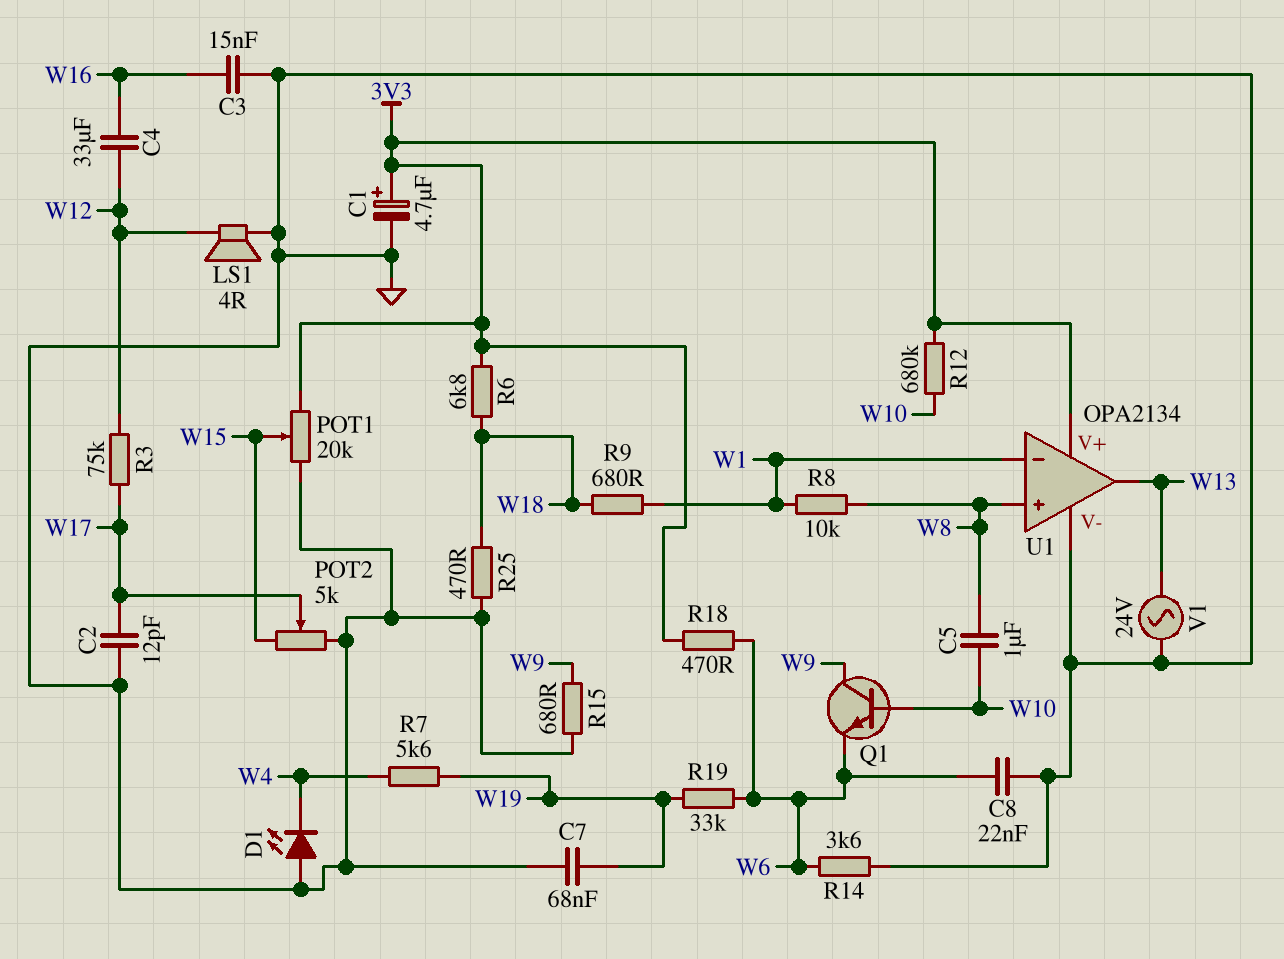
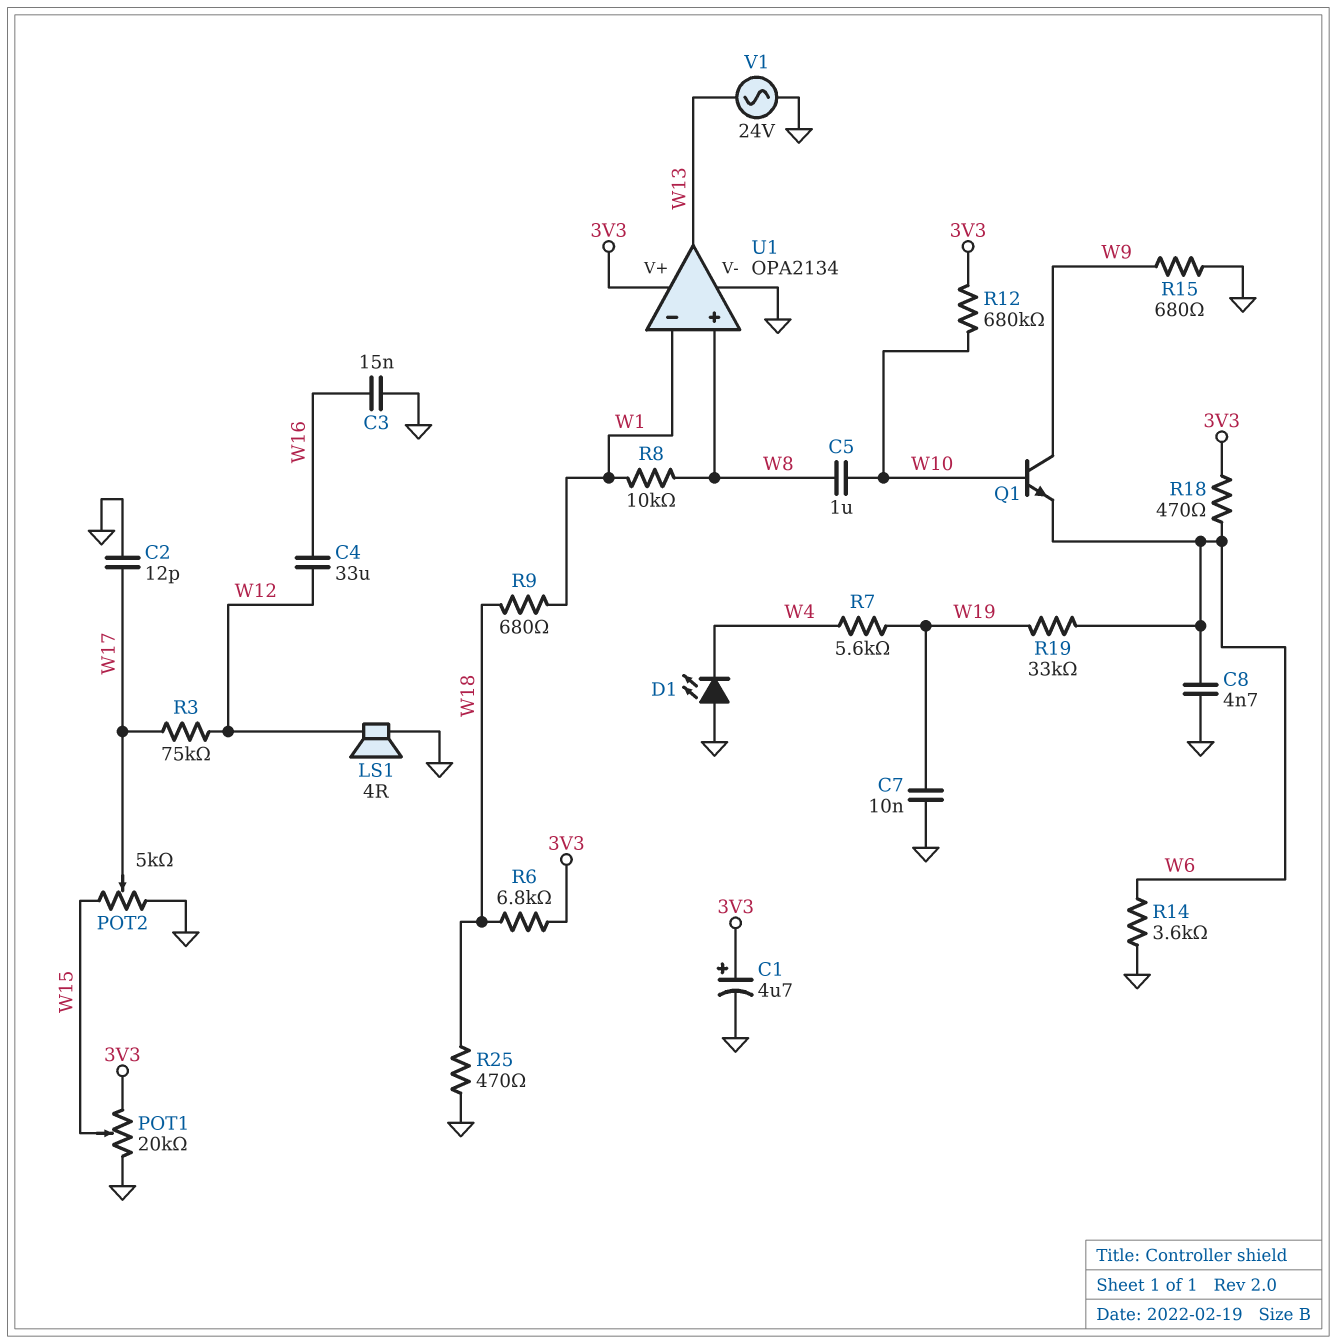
C7: 68nF (GND, W19) -> 10nF (GND, W19)
C8: 22nF (GND, W6) -> 4.7nF (GND, W6)

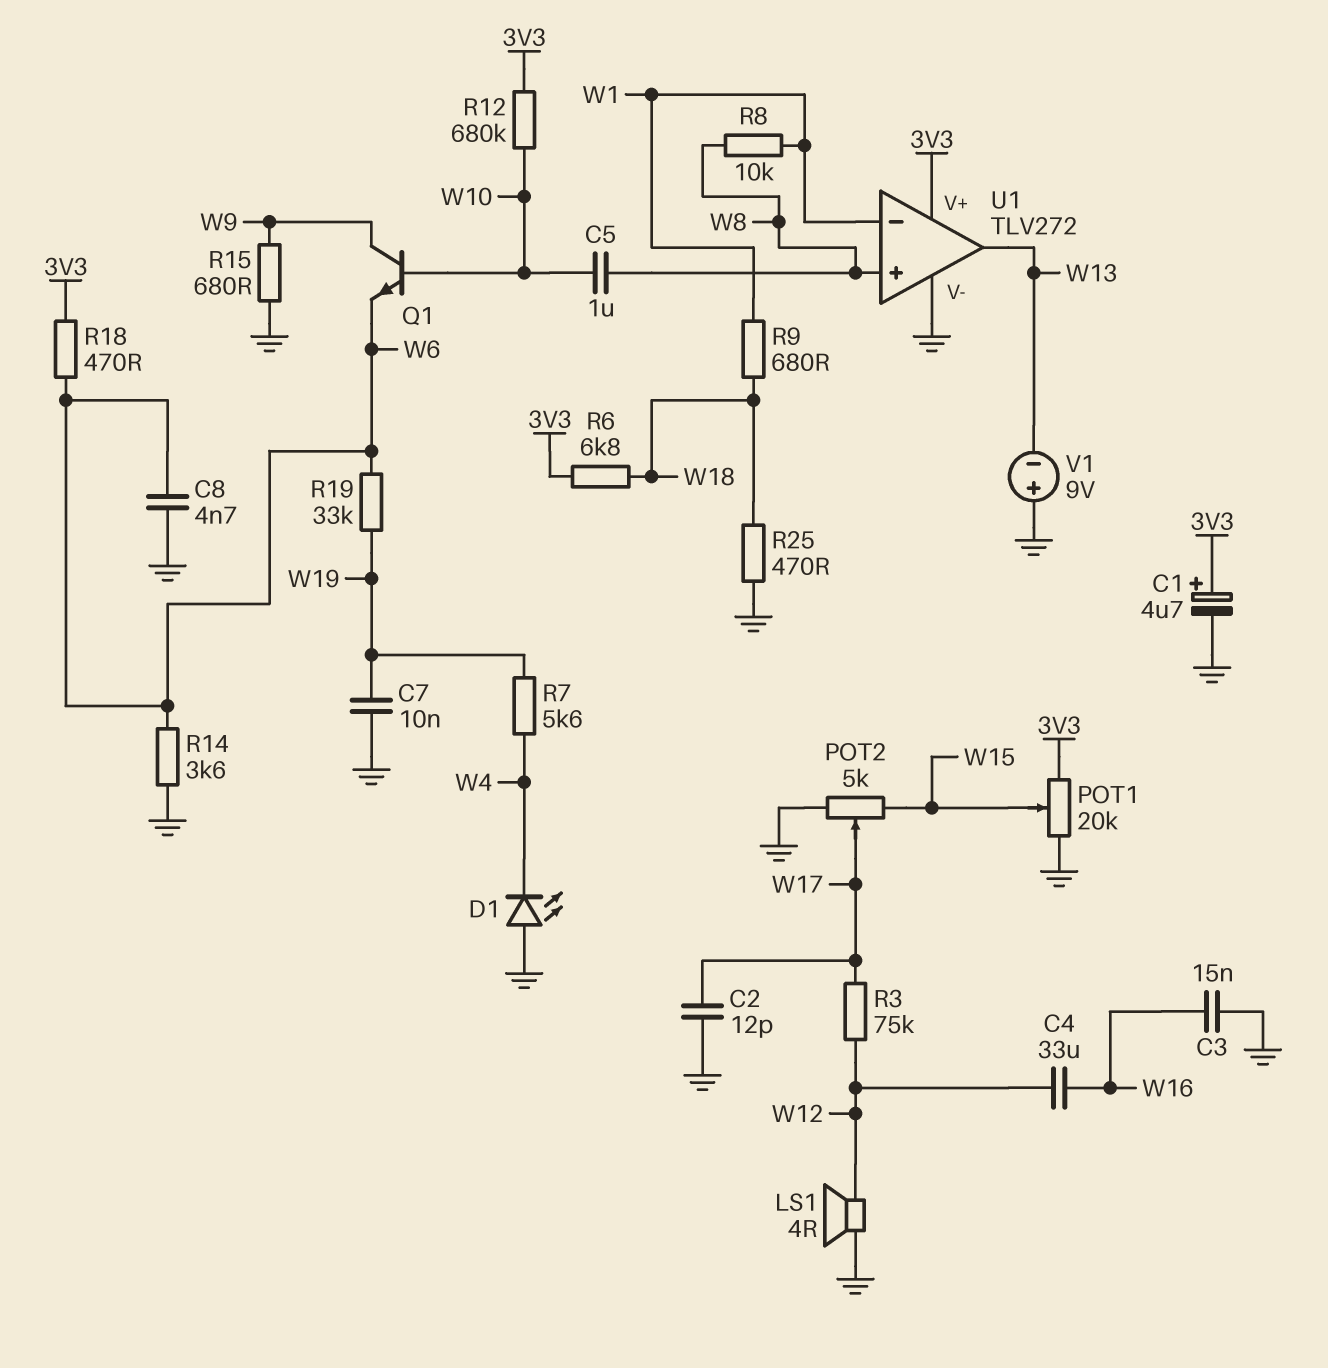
U1: OPA2134 -> TLV272
V1: AC 24V (GND, W13) -> 9V (plus GND, minus W13)

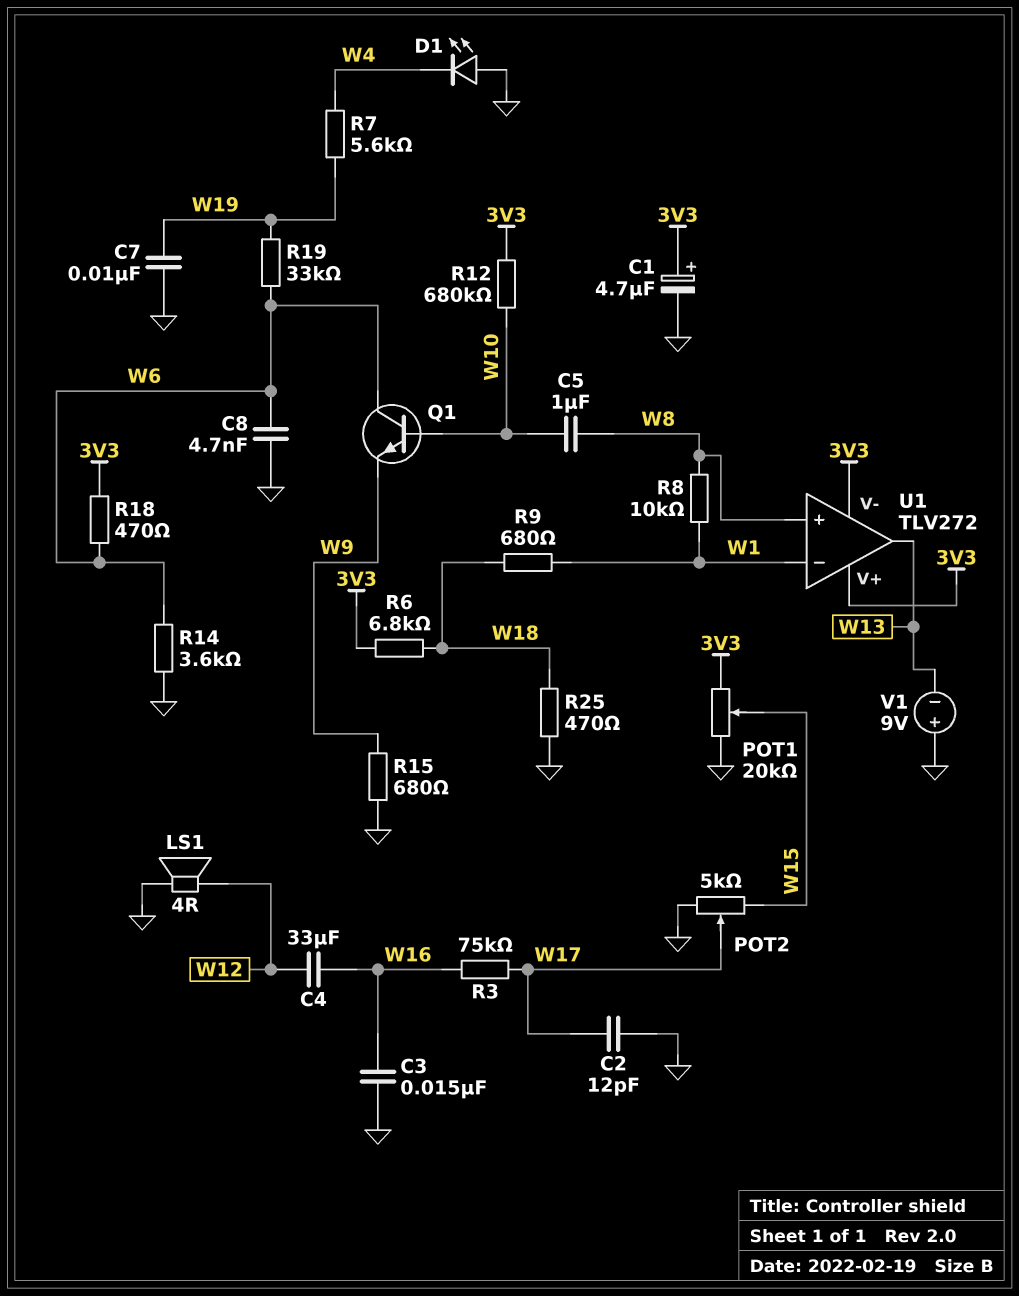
Q1: NPN (B W10, C W9, E W6) -> NPN (B W10, C W6, E W9)
R3: 75k (W12, W17) -> 75k (W16, W17)
U1 pin V-: GND -> 3V3

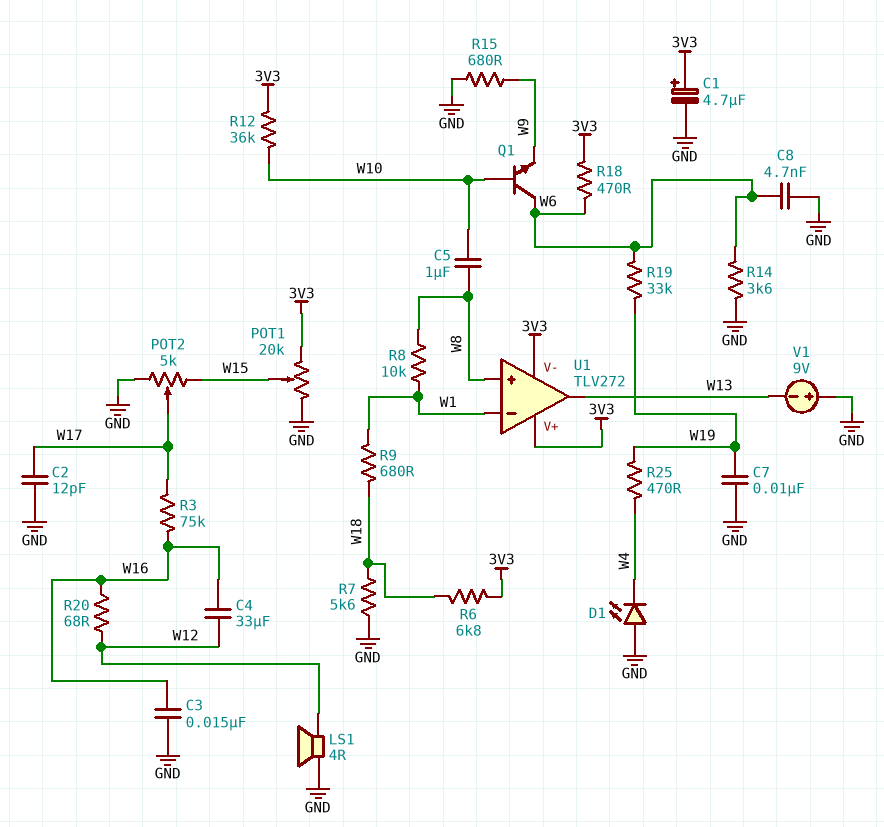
R7: 5.6k (W4, W19) -> 5.6k (GND, W18)
R12: 680k (3V3, W10) -> 36k (3V3, W10)
R20: none -> 68 (W12, W16)
R25: 470 (GND, W18) -> 470 (W4, W19)

